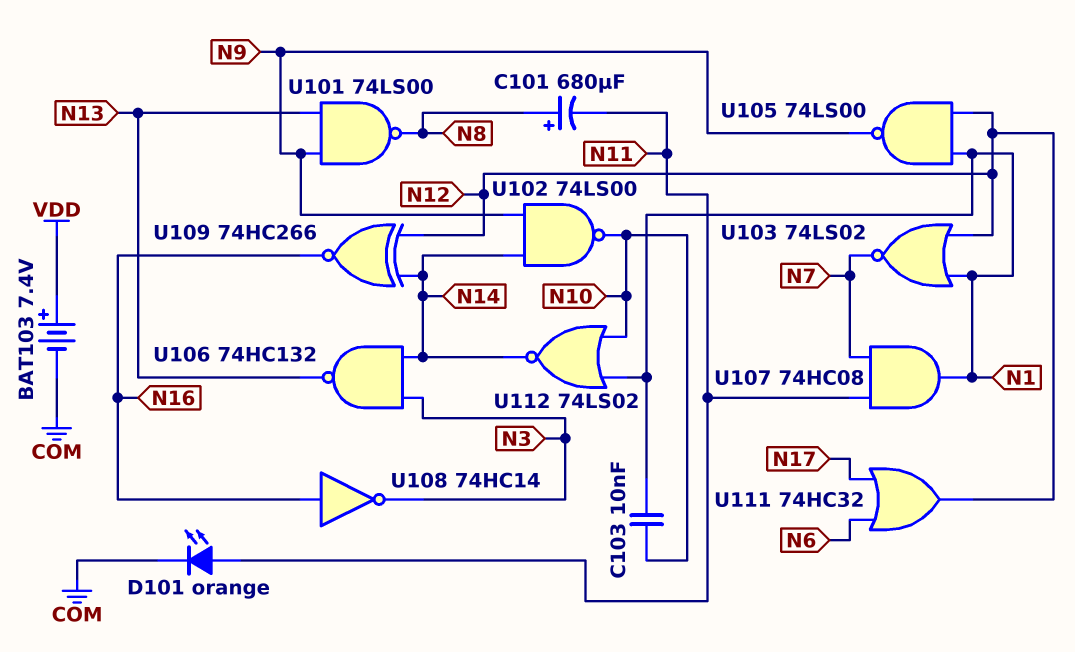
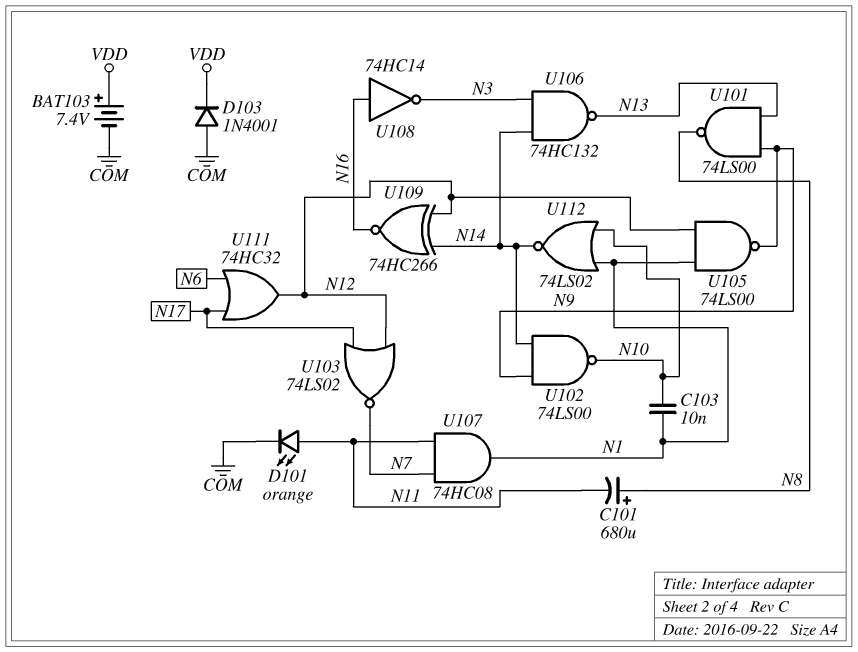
D103: none -> diode 1N4001 (A COM, K VDD)
U103: NOR 74LS02 (in N1, in N12, out N7) -> NOR 74LS02 (in N12, in N17, out N7)

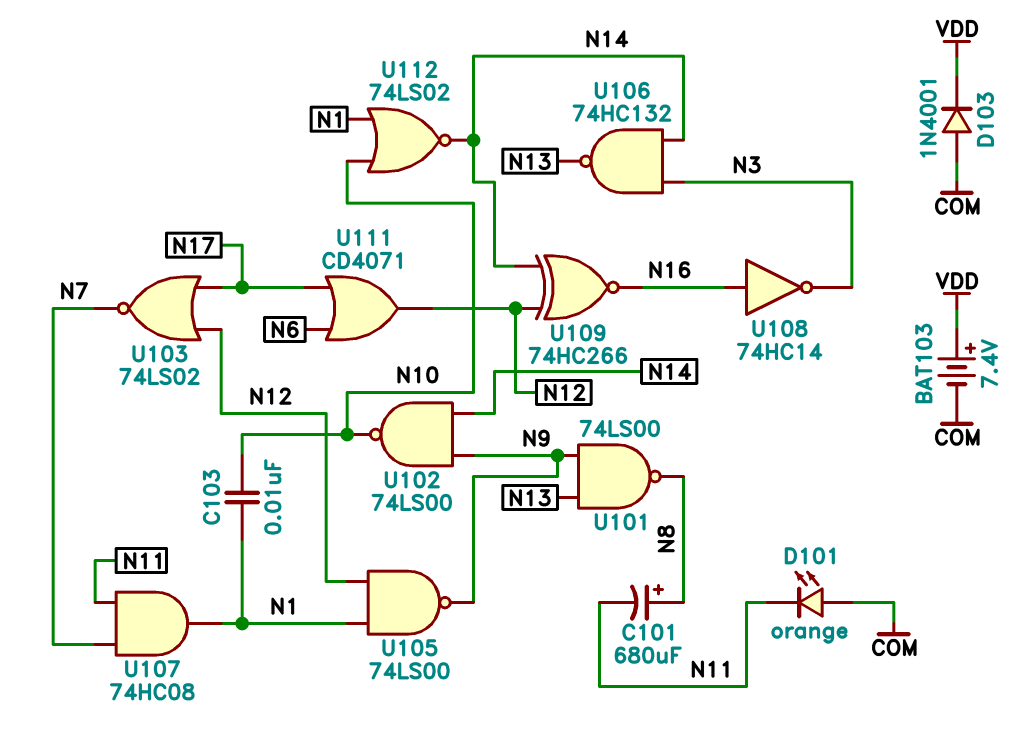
D101: LED orange (A N11, K COM) -> LED orange (A COM, K N11)
U111: OR 74HC32 (in N6, in N17, out N12) -> OR CD4071 (in N6, in N17, out N12)

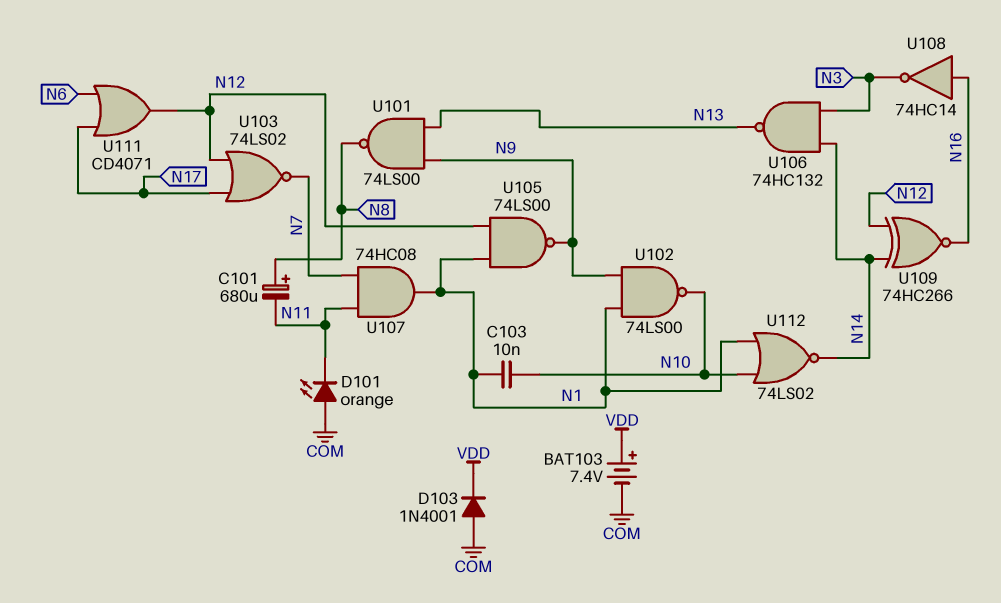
U102: NAND 74LS00 (in N9, in N14, out N10) -> NAND 74LS00 (in N1, in N9, out N10)

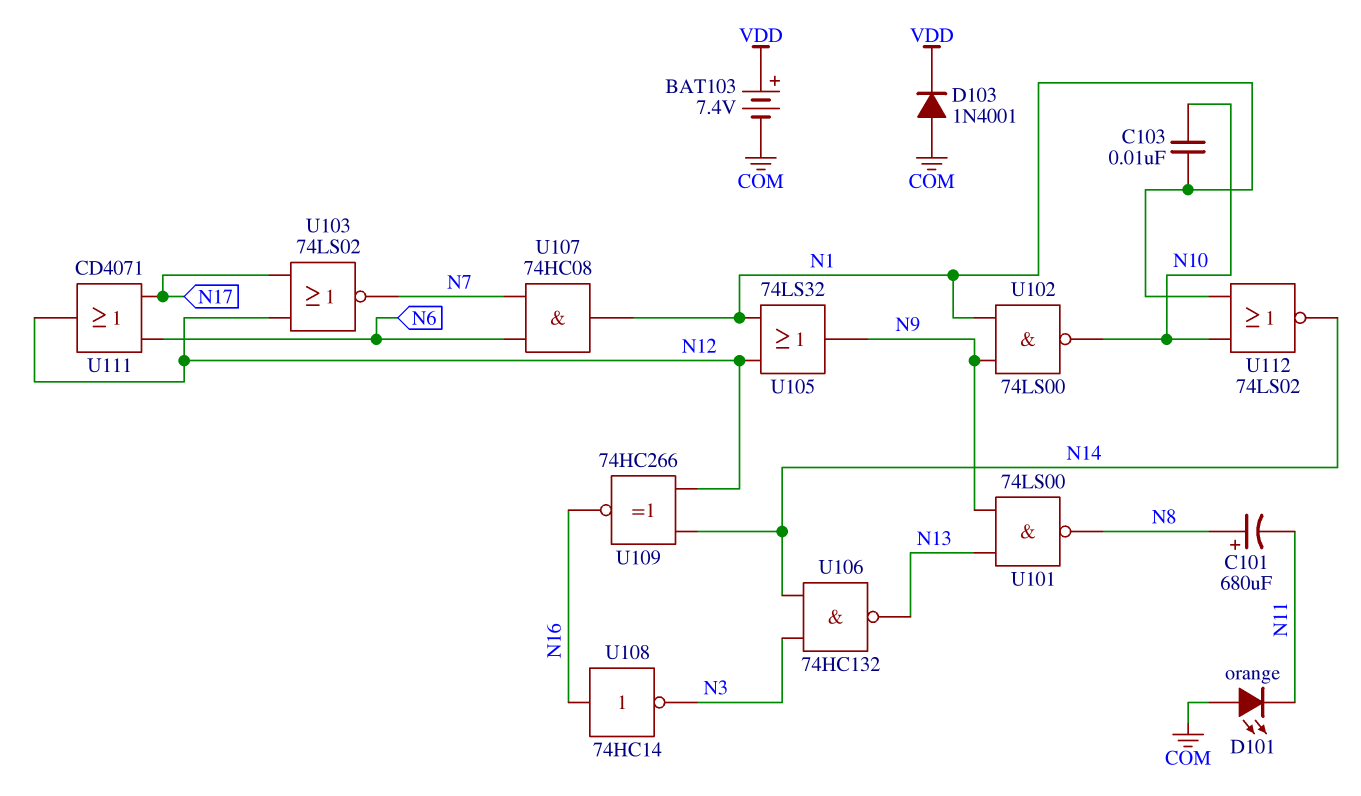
U105: NAND 74LS00 (in N1, in N12, out N9) -> OR 74LS32 (in N1, in N12, out N9)
U107: AND 74HC08 (in N7, in N11, out N1) -> AND 74HC08 (in N6, in N7, out N1)

